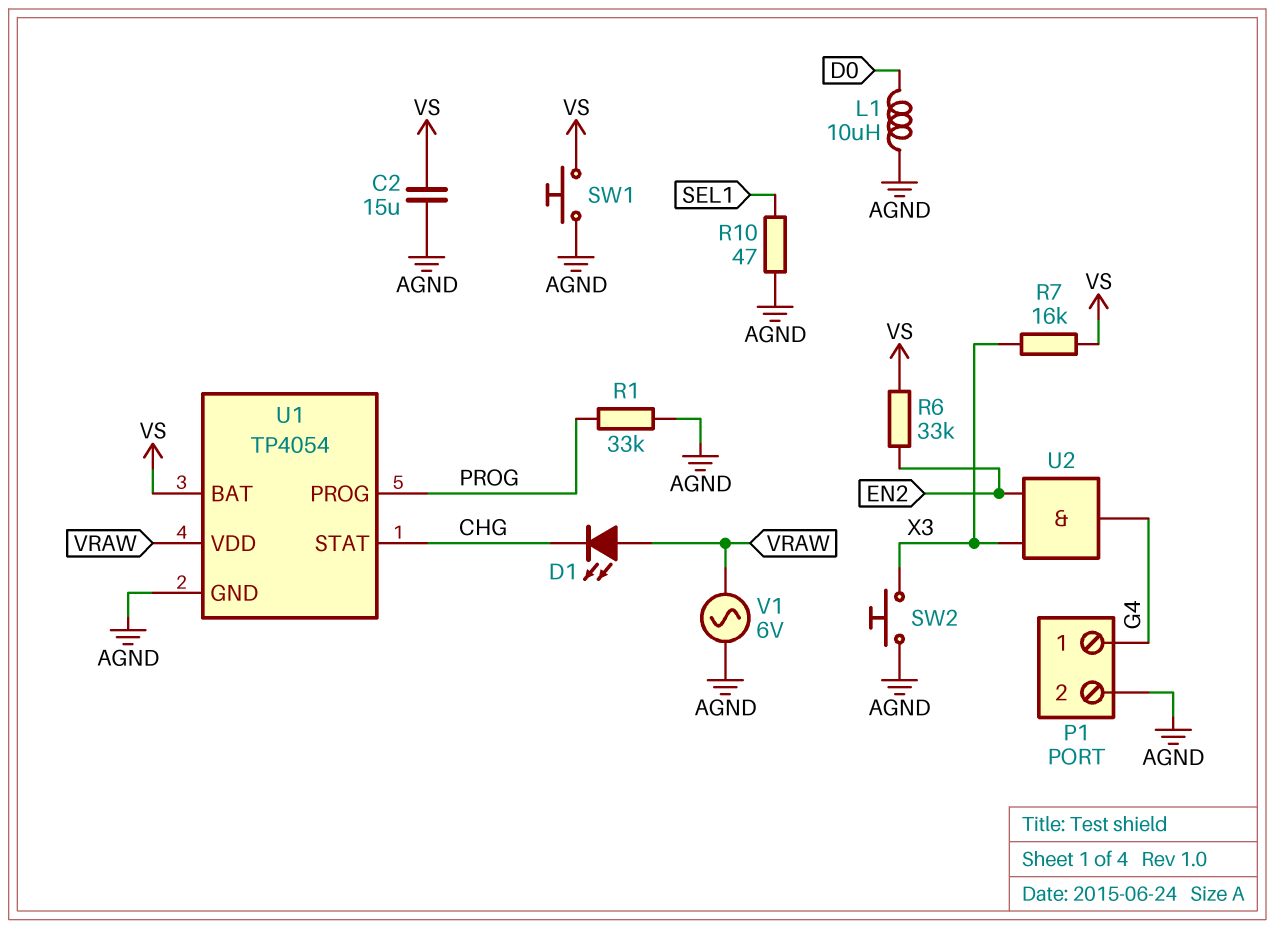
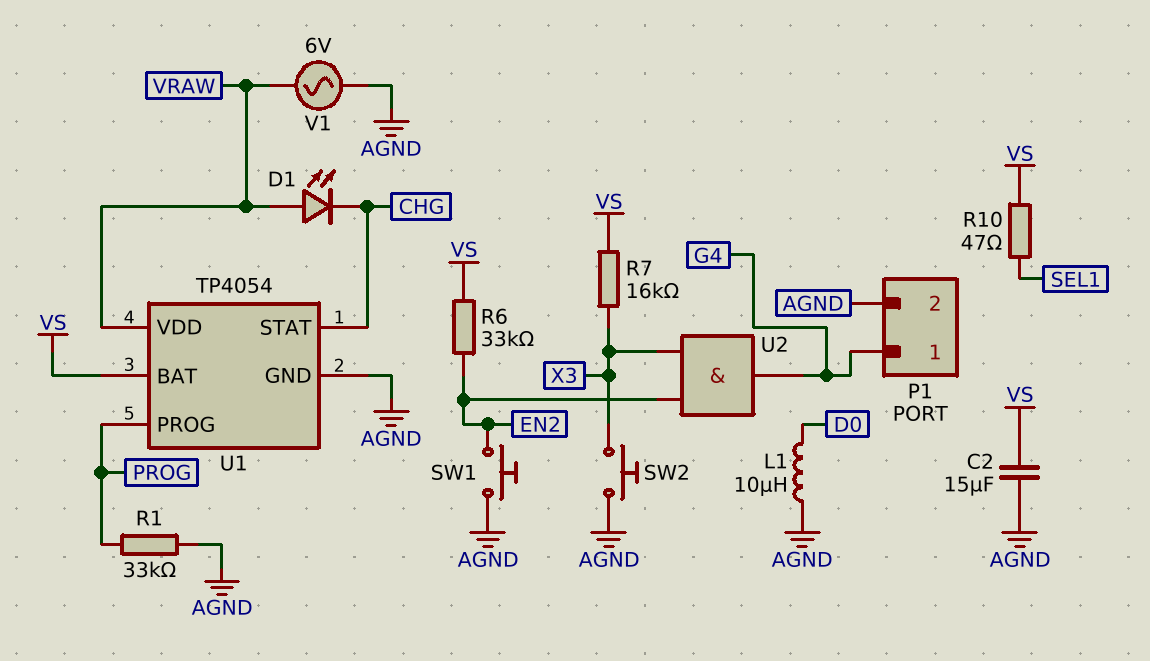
R10: 47 (AGND, SEL1) -> 47 (SEL1, VS)
SW1: button (AGND, VS) -> button (AGND, EN2)

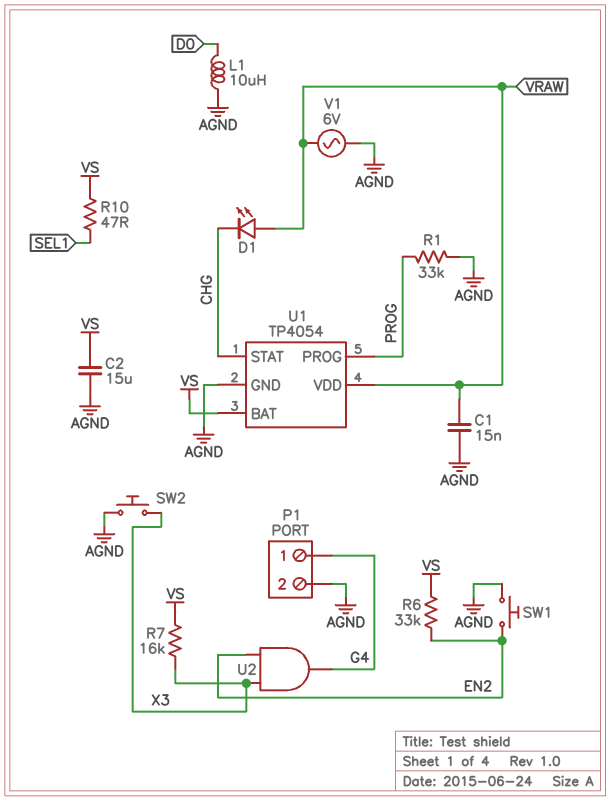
C1: none -> 15nF (AGND, VRAW)

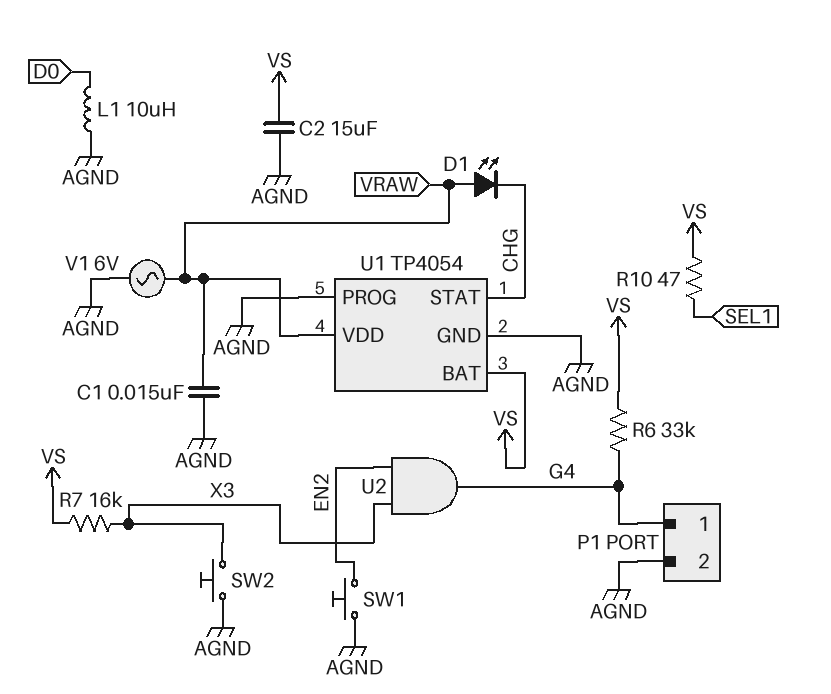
R1: 33k (AGND, PROG) -> none
R6: 33k (EN2, VS) -> 33k (G4, VS)
U1 pin PROG: PROG -> AGND

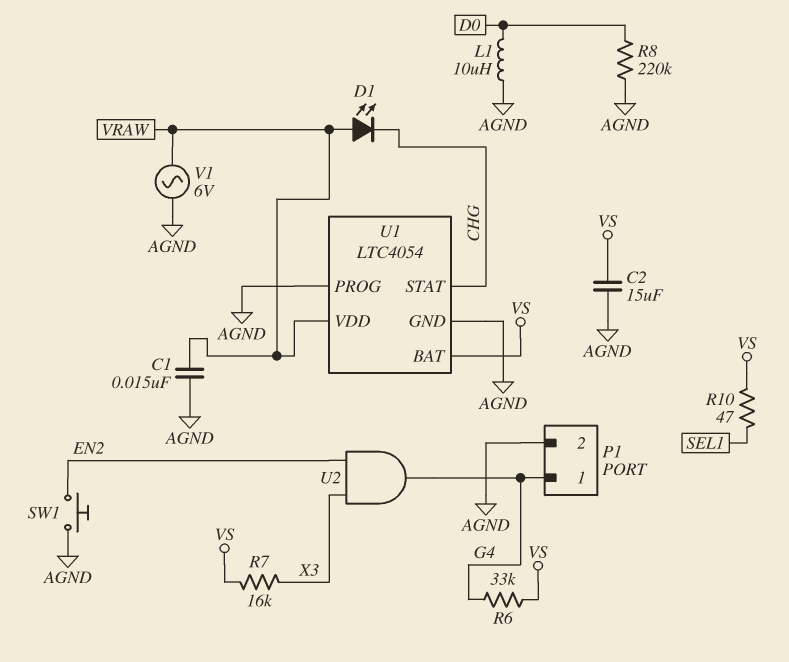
R8: none -> 220k (AGND, D0)
SW2: button (AGND, X3) -> none
U1: TP4054 -> LTC4054

